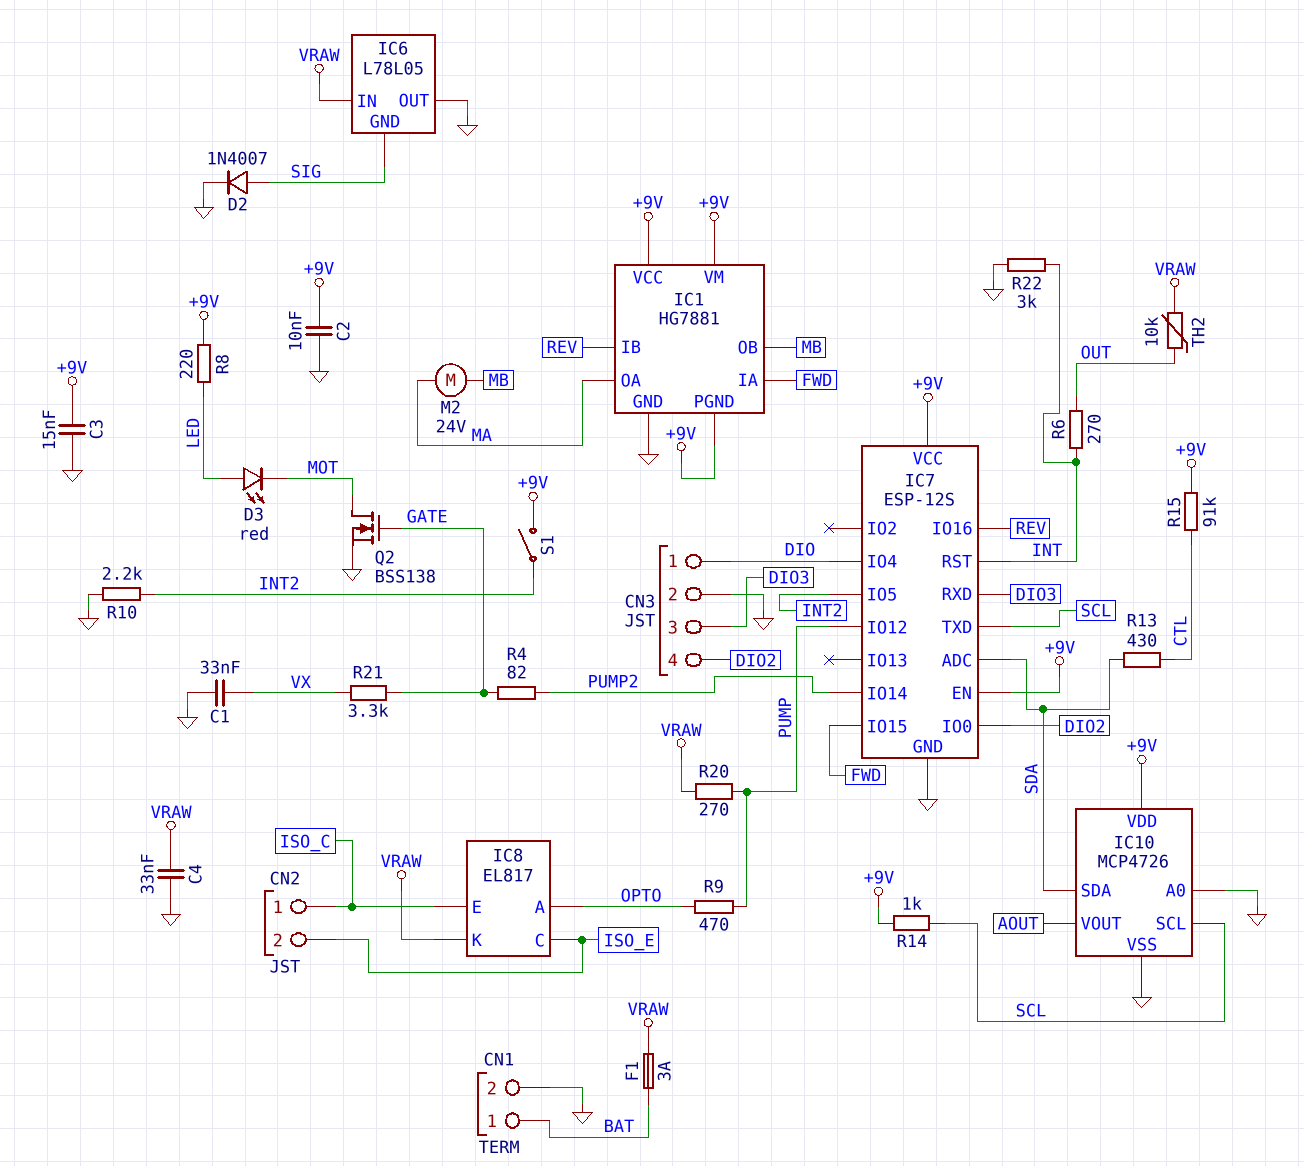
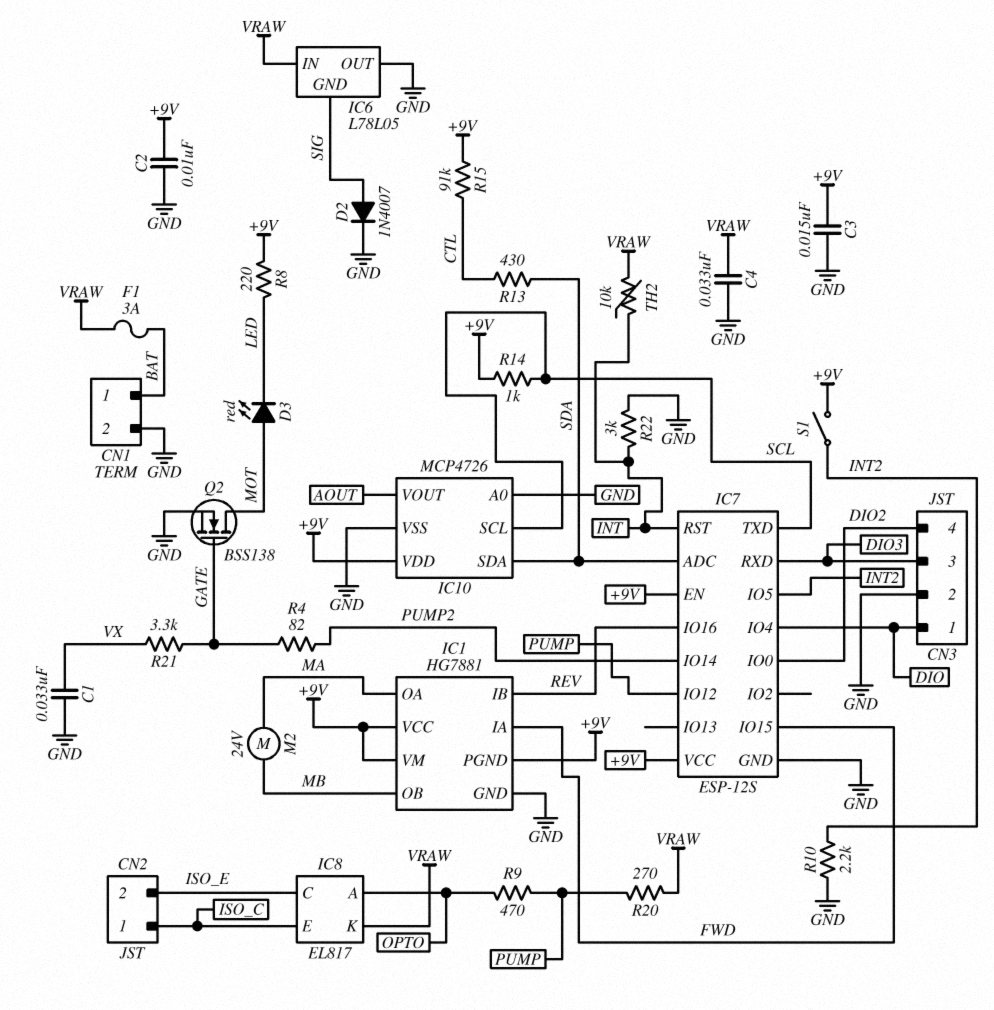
D3: LED red (A LED, K MOT) -> LED red (A MOT, K LED)
R6: 270 (INT, OUT) -> none
TH2: 10k (OUT, VRAW) -> 10k (INT, VRAW)

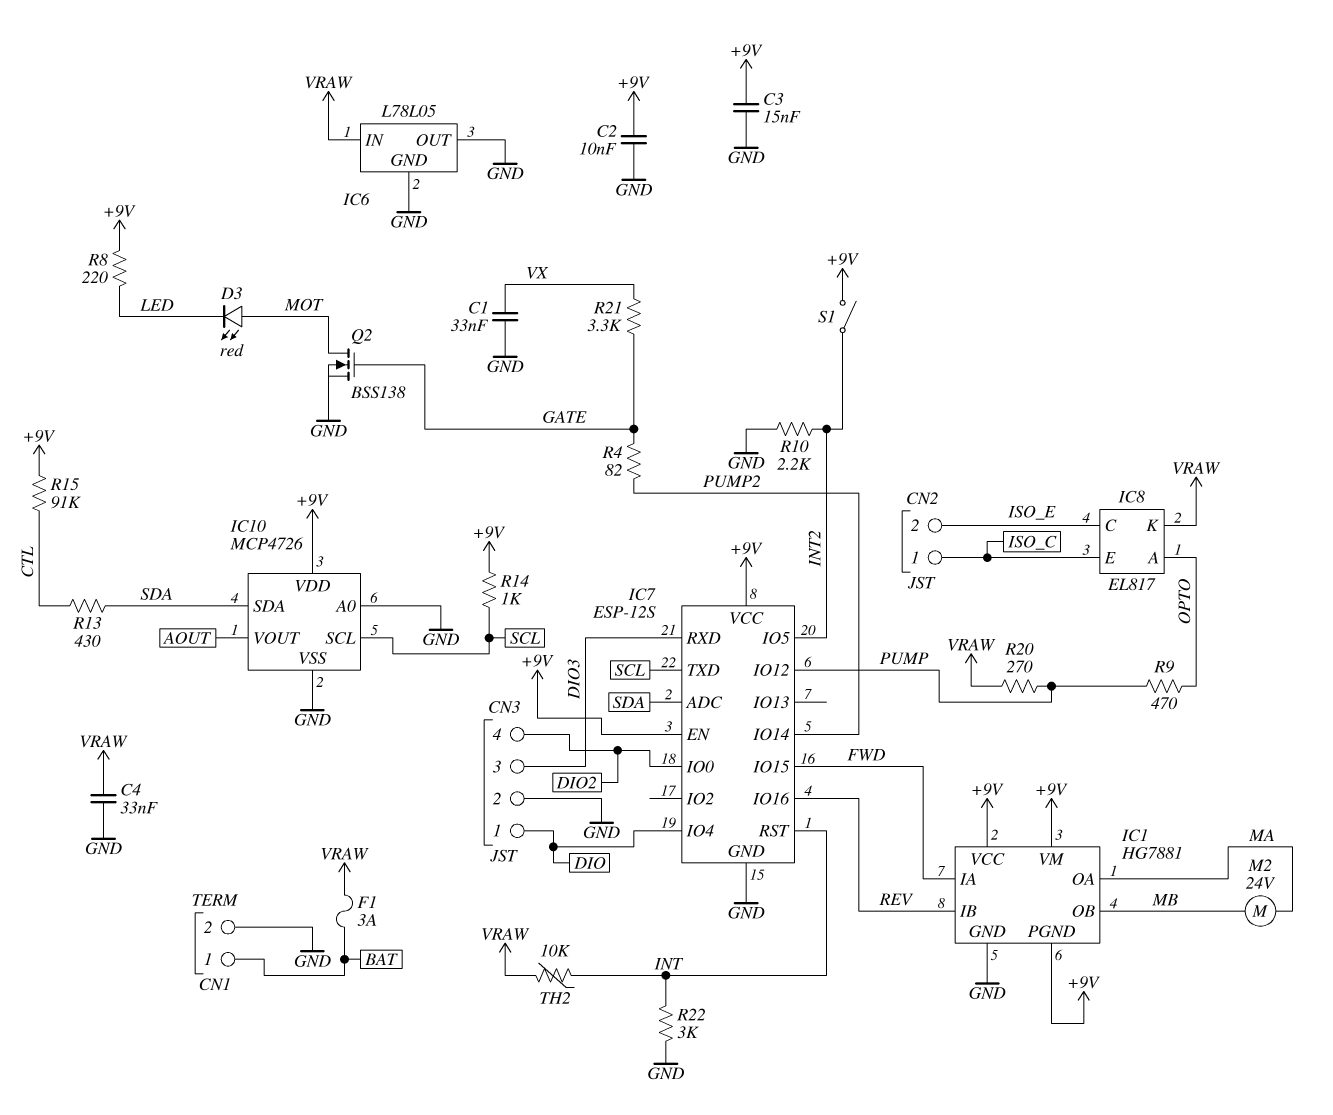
D2: diode 1N4007 (A SIG, K GND) -> none
IC6 pin GND: SIG -> GND

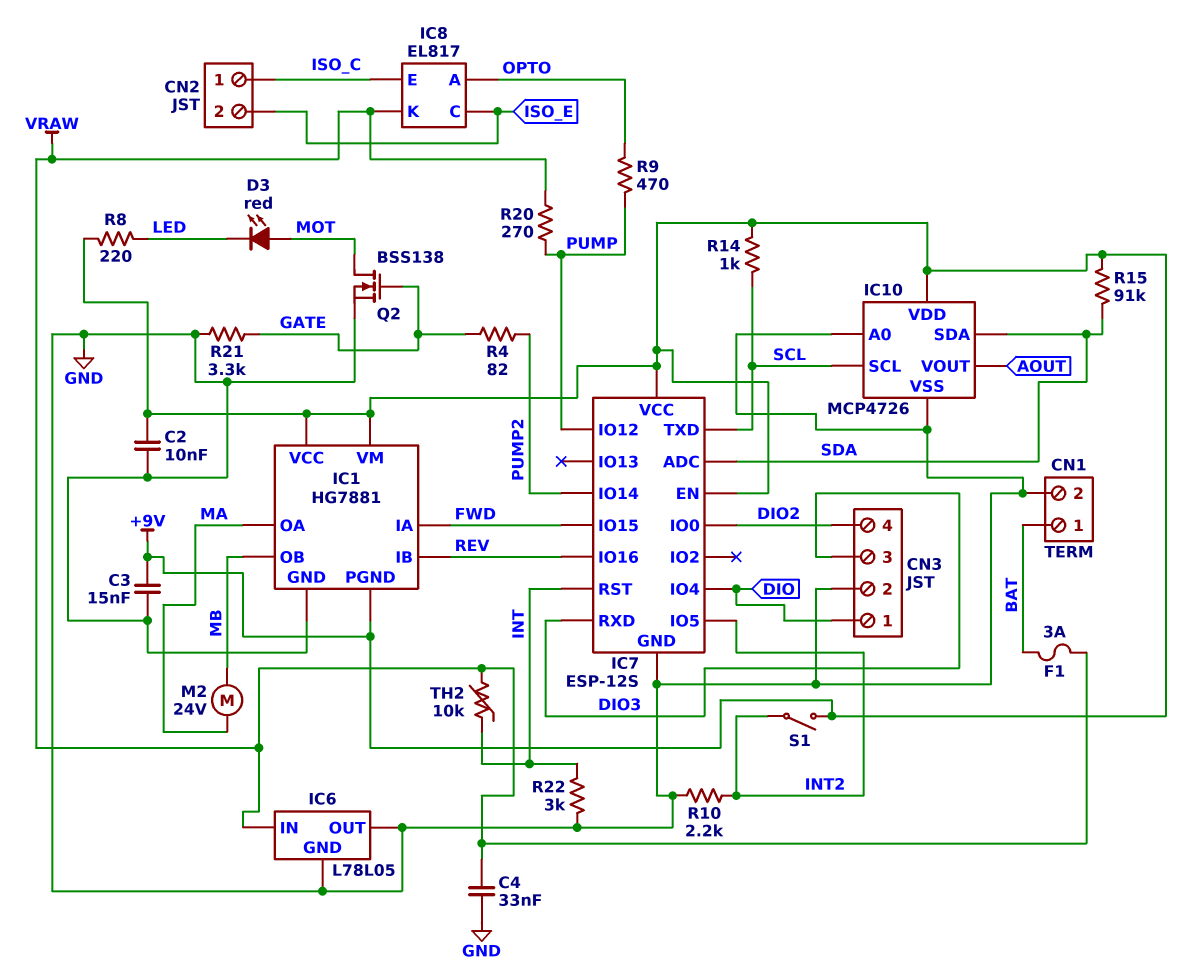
C1: 33nF (GND, VX) -> none
R13: 430 (CTL, SDA) -> none
R15: 91k (+9V, CTL) -> 91k (+9V, SDA)
R21: 3.3k (GATE, VX) -> 3.3k (GATE, GND)

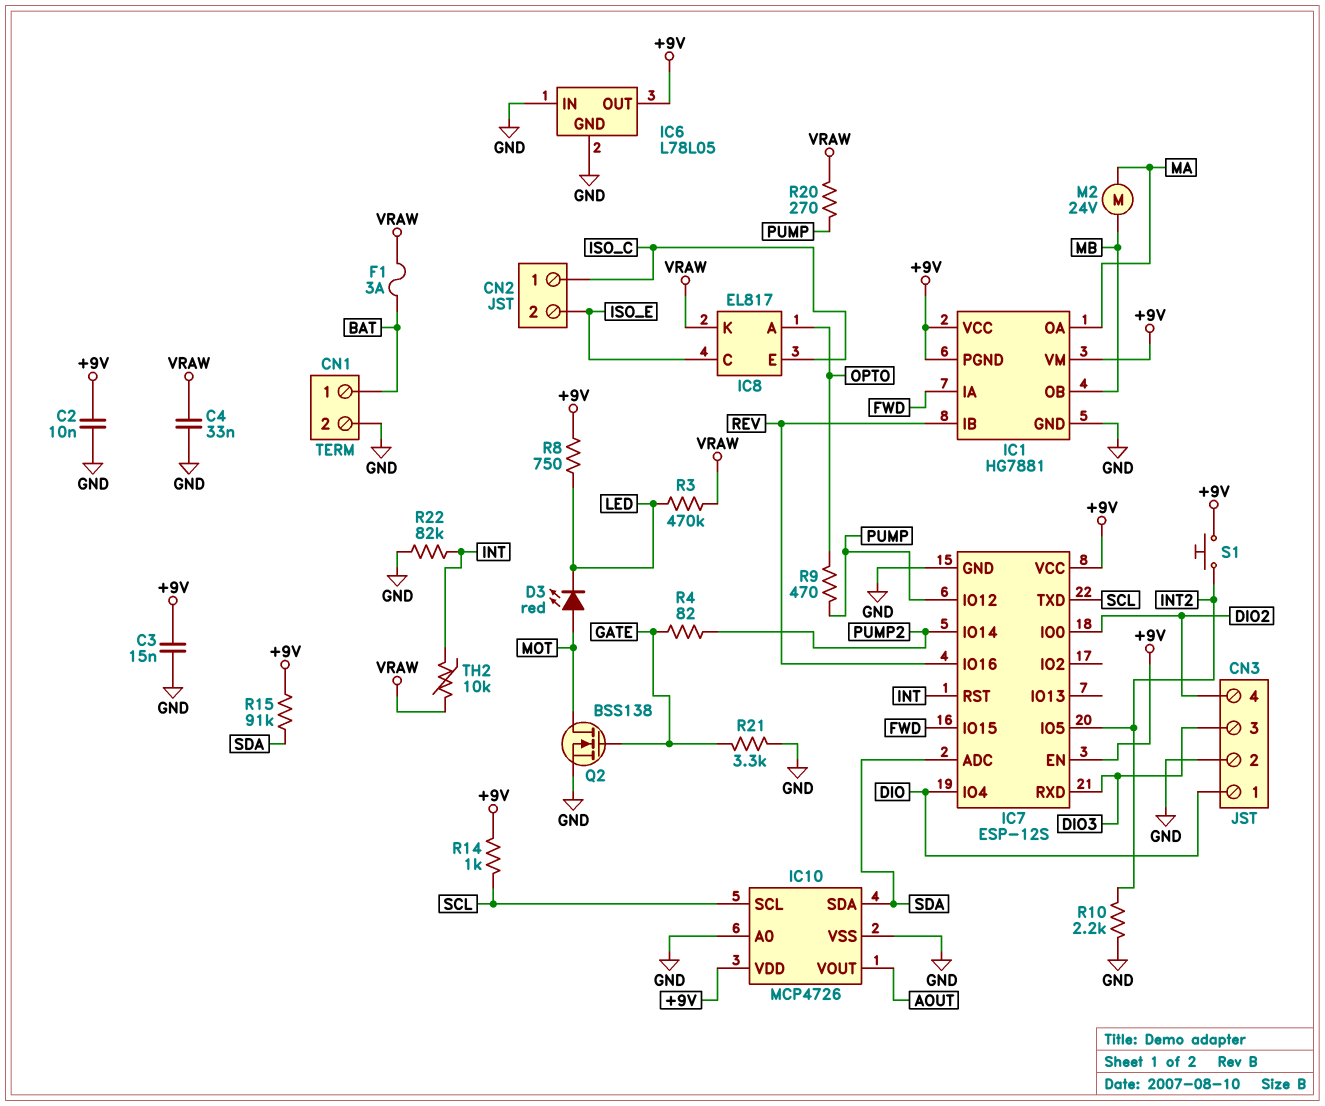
IC6 pin IN: VRAW -> GND
IC6 pin OUT: GND -> +9V
R3: none -> 470k (LED, VRAW)
R8: 220 (+9V, LED) -> 750 (+9V, LED)
R22: 3k (GND, INT) -> 82k (GND, INT)
S1: switch (+9V, INT2) -> button (+9V, INT2)

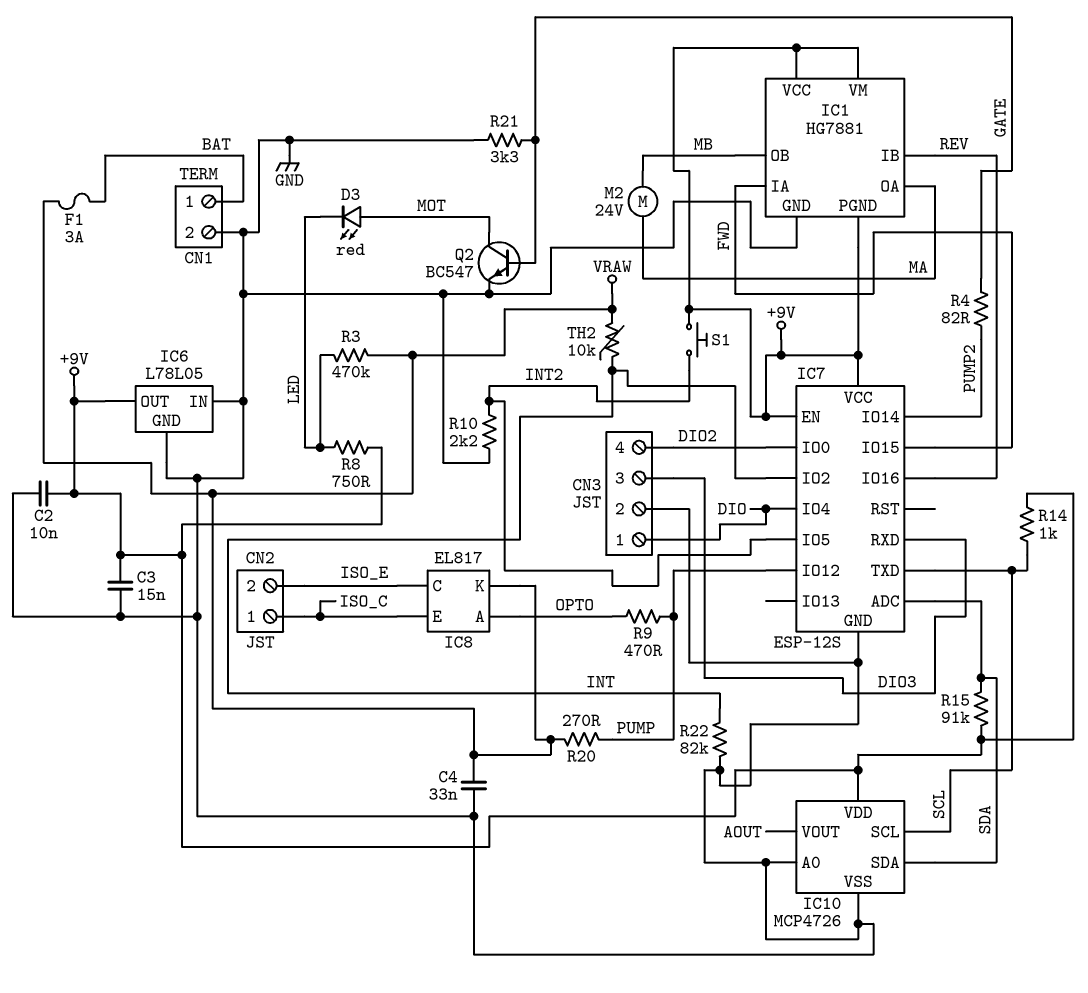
IC7 pin IO2: none -> INT
IC7 pin RST: INT -> none
Q2: NMOS BSS138 (G GATE, D MOT, S GND) -> NPN BC547 (B GATE, C MOT, E GND)

